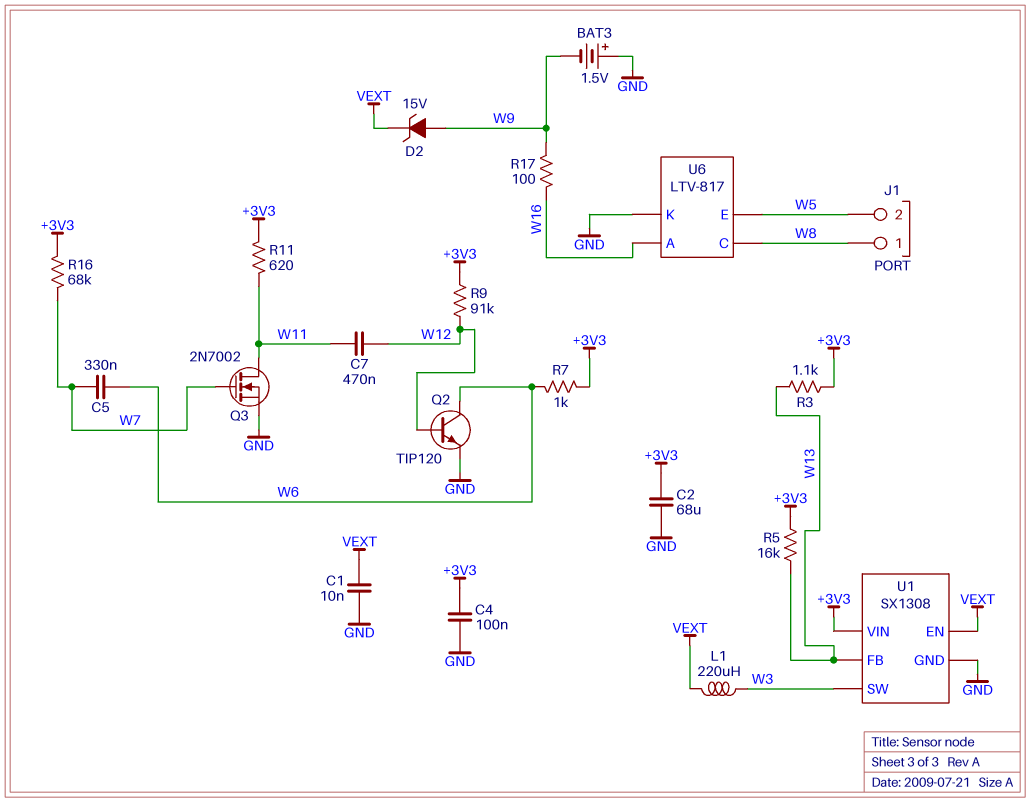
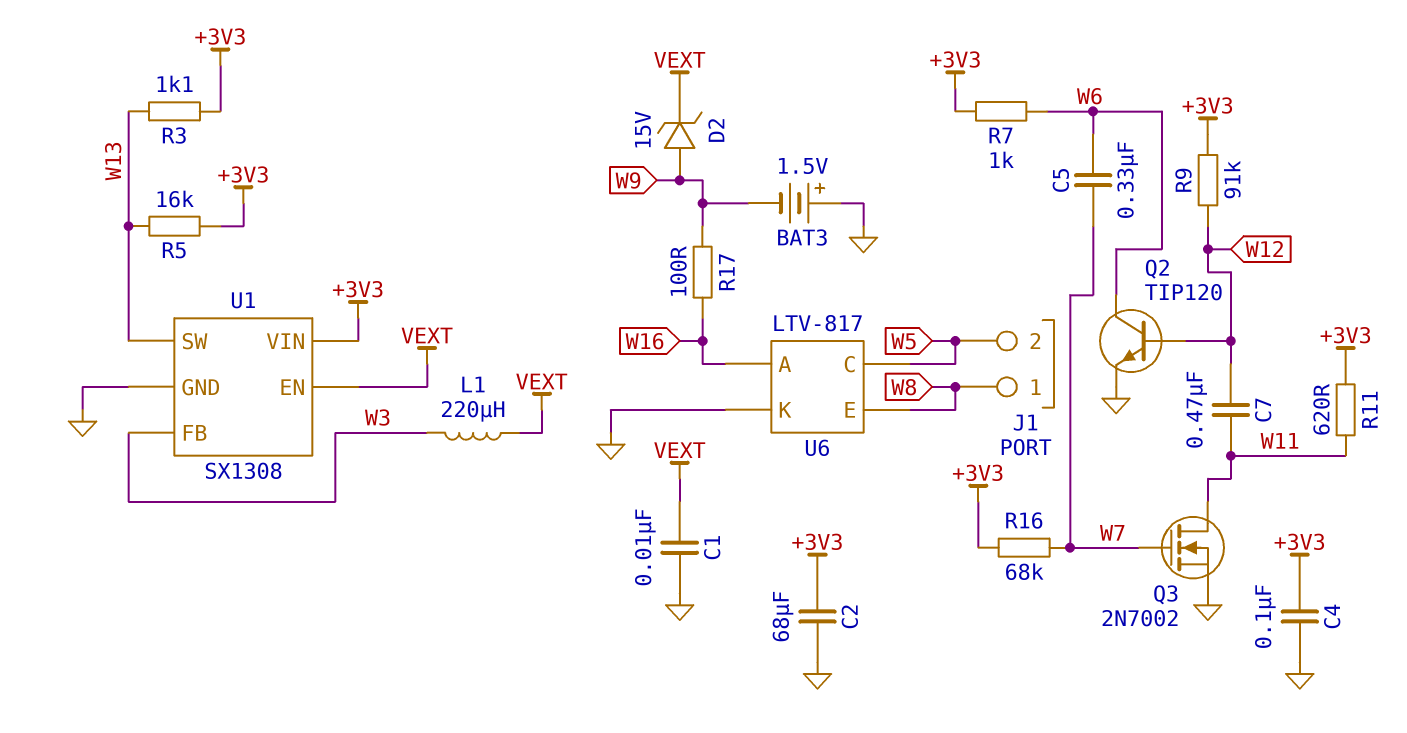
U1 pin FB: W13 -> W3
U1 pin SW: W3 -> W13
U6 pin C: W8 -> W5
U6 pin E: W5 -> W8

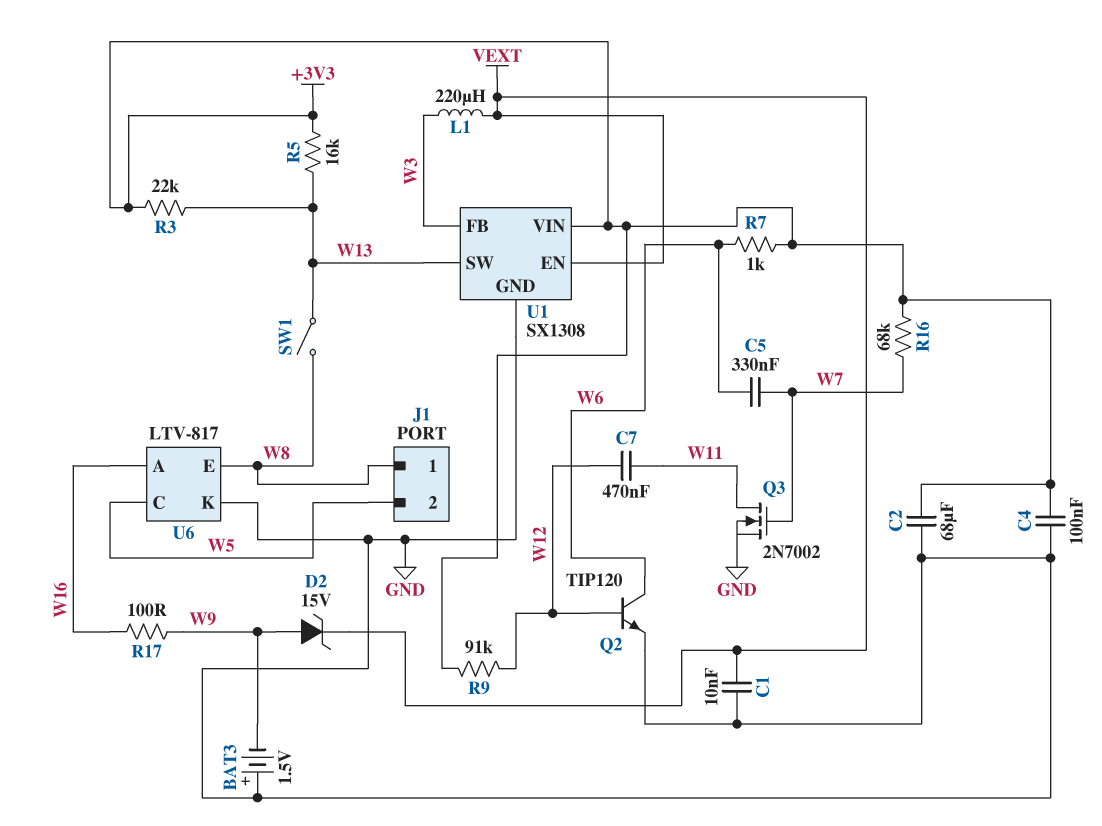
R3: 1.1k (+3V3, W13) -> 22k (+3V3, W13)
R11: 620 (+3V3, W11) -> none
SW1: none -> switch (W8, W13)

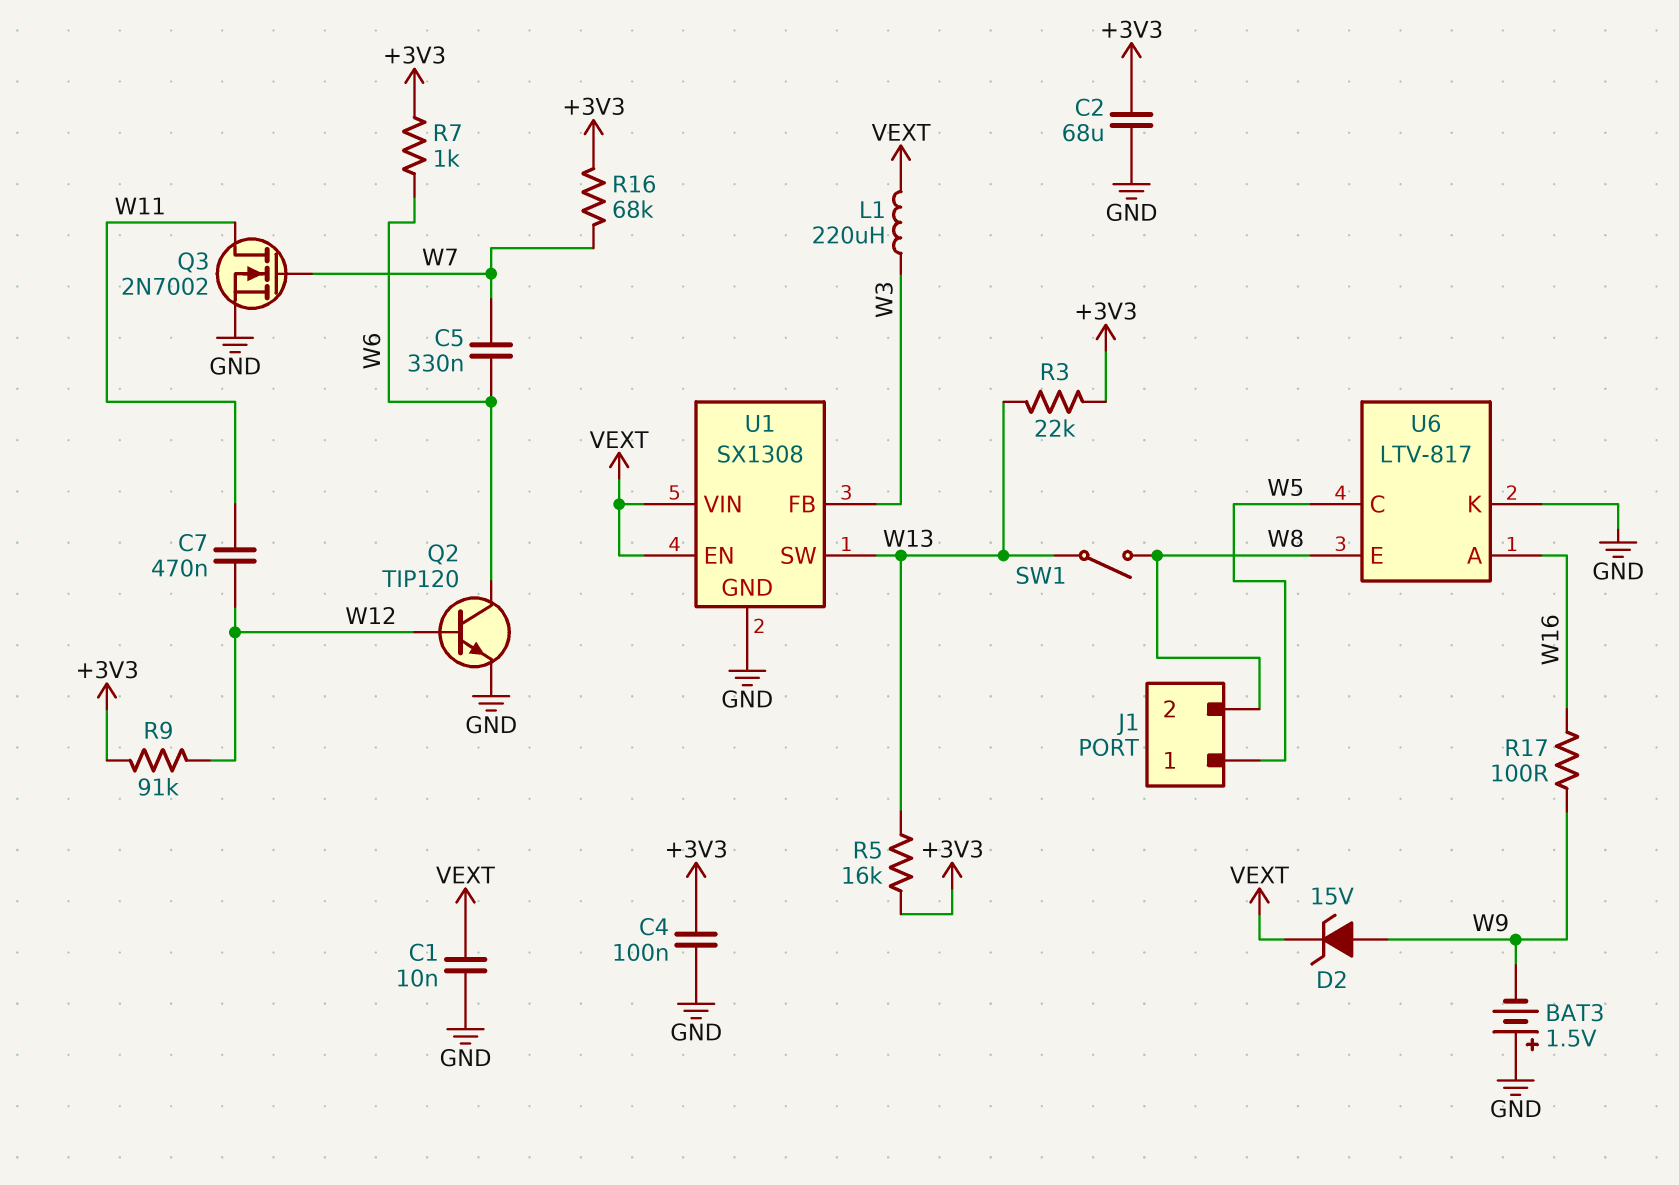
J1 pin 1: W8 -> W5
J1 pin 2: W5 -> W8
U1 pin VIN: +3V3 -> VEXT

